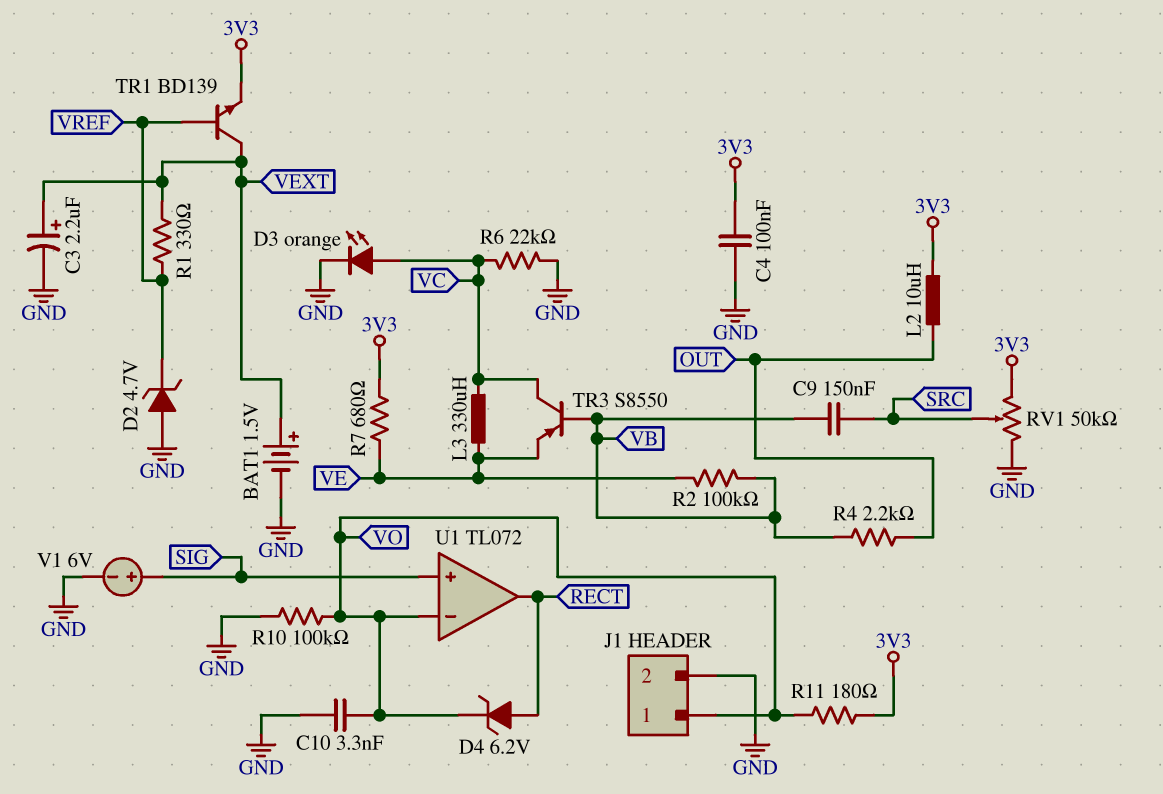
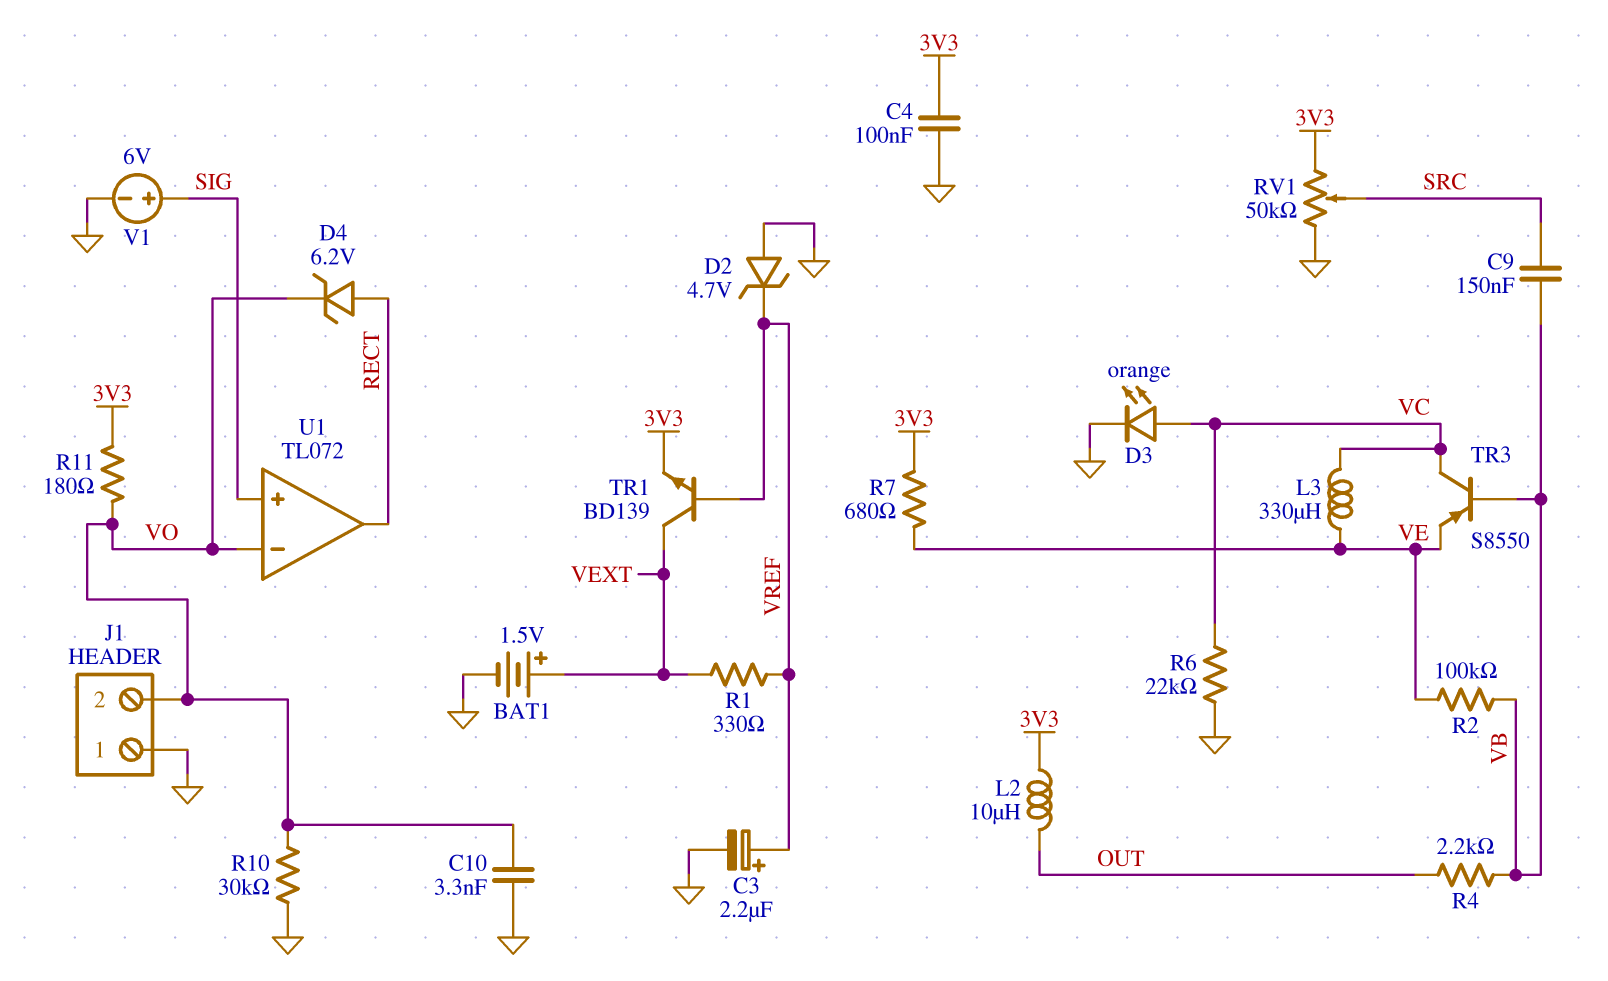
C3: 2.2uF (plus VEXT, minus GND) -> 2.2uF (plus VREF, minus GND)
J1 pin 1: VO -> GND
J1 pin 2: GND -> VO
R10: 100k (GND, VO) -> 30k (GND, VO)

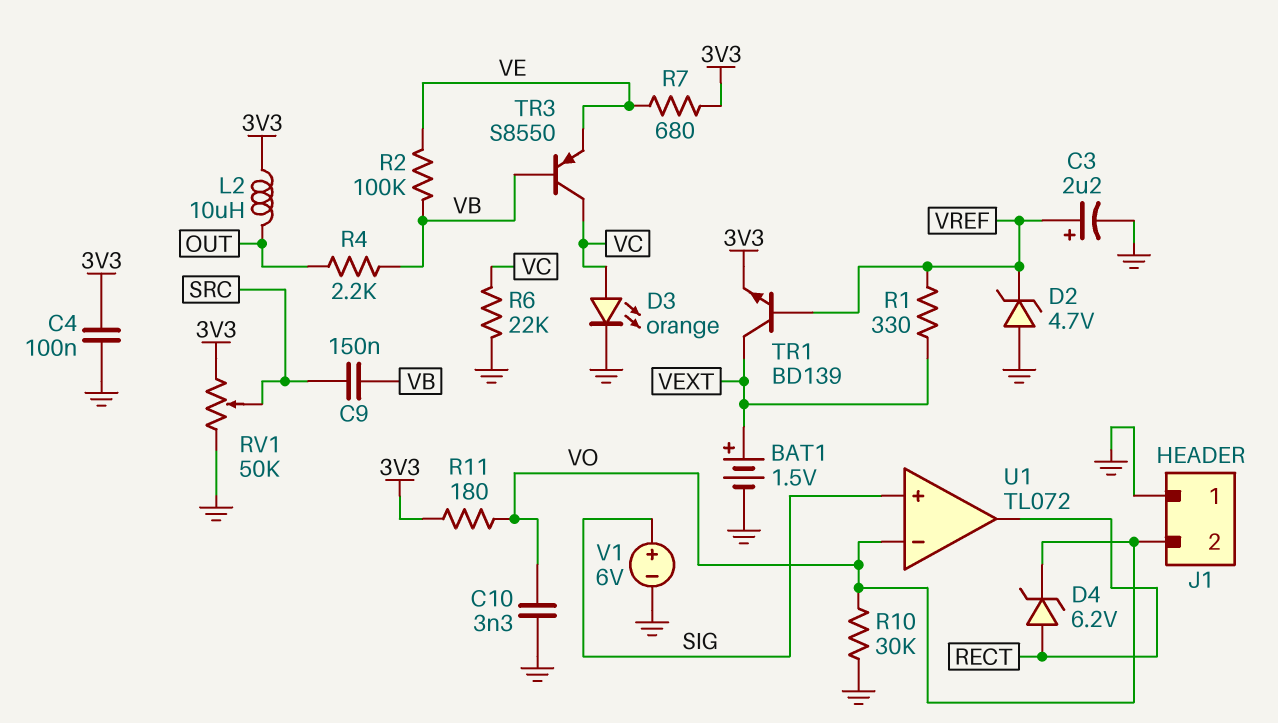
L3: 330uH (VC, VE) -> none

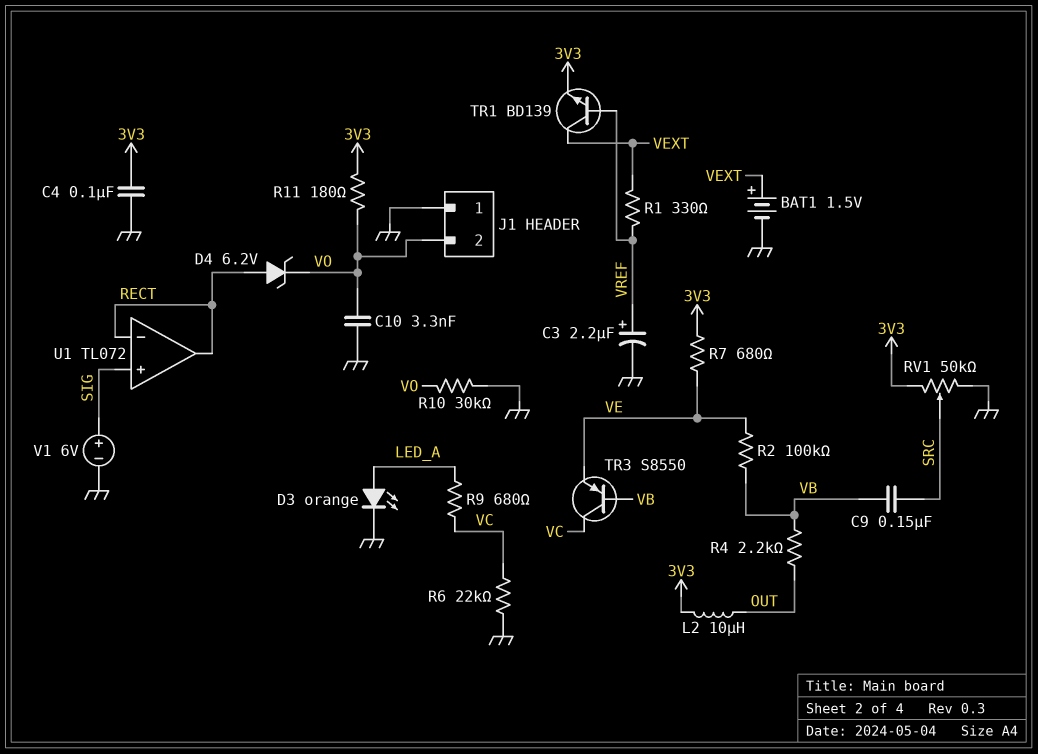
D2: zener 4.7V (A GND, K VREF) -> none
D3: LED orange (A VC, K GND) -> LED orange (A LED_A, K GND)
R9: none -> 680 (LED_A, VC)
U1 pin in-: VO -> RECT

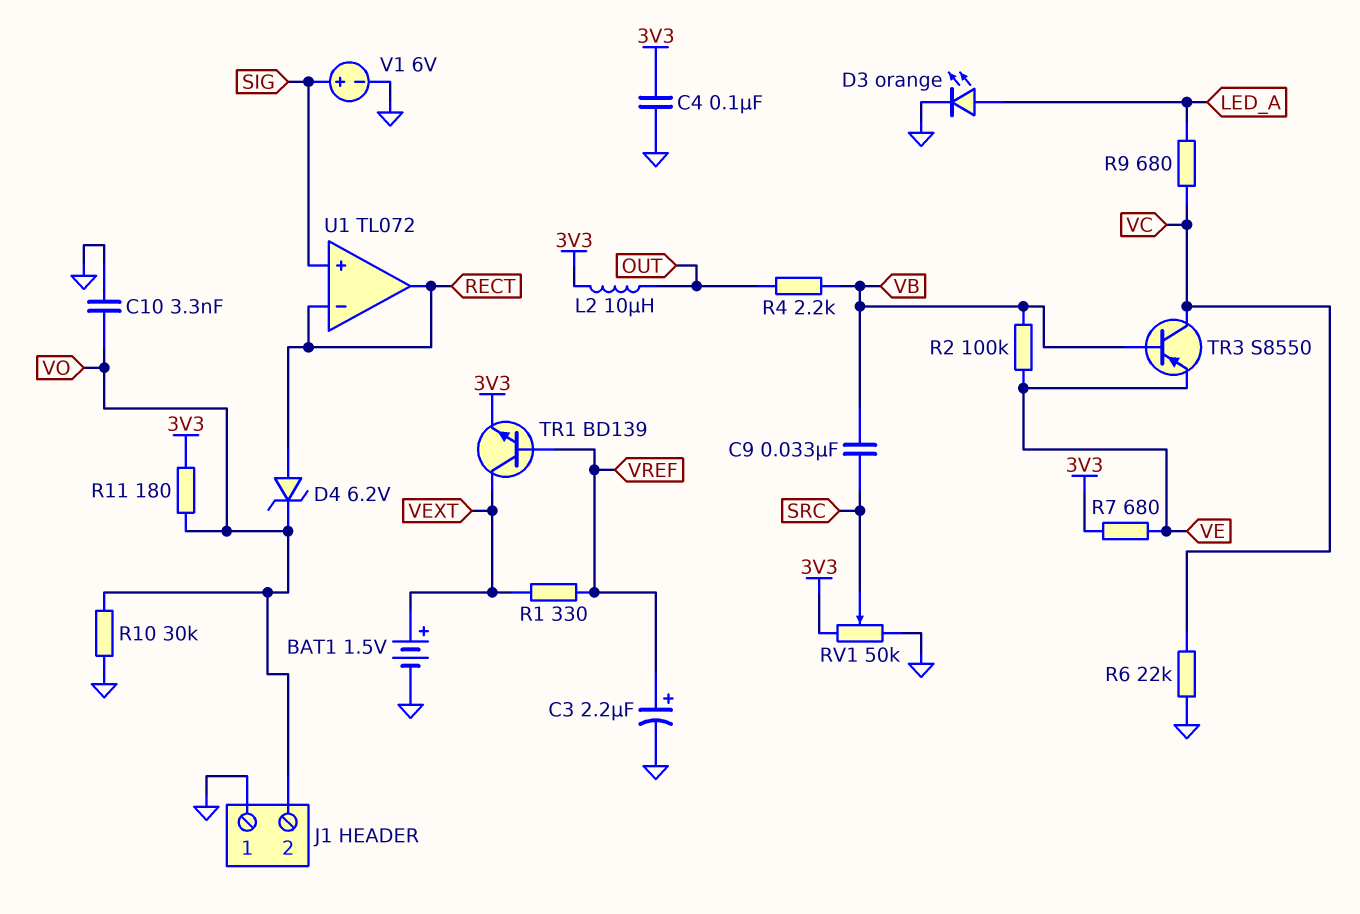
C9: 150nF (SRC, VB) -> 33nF (SRC, VB)

